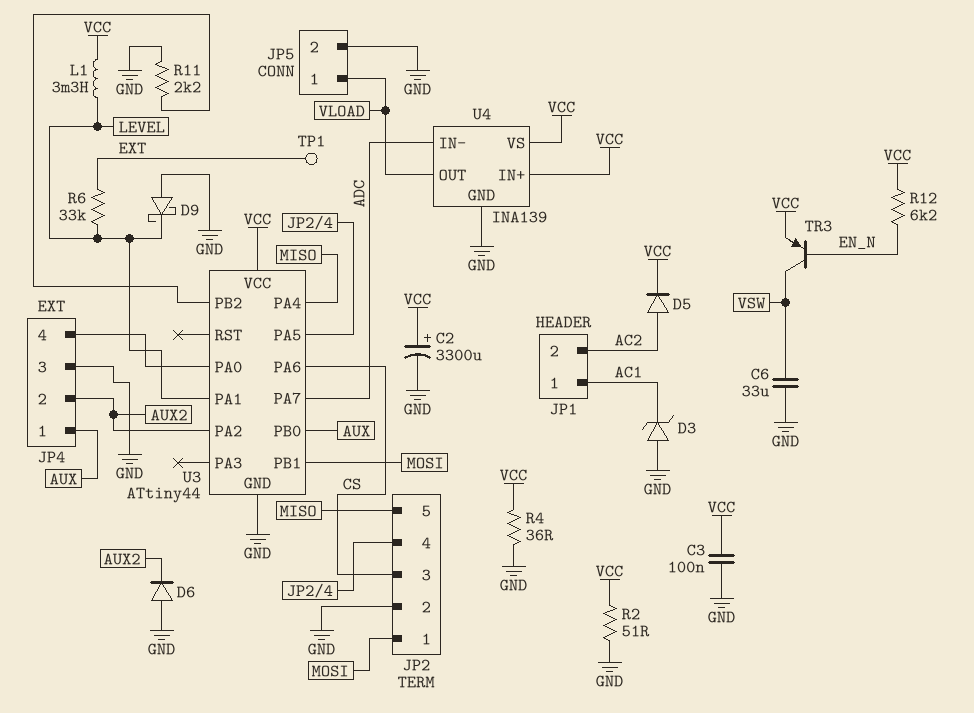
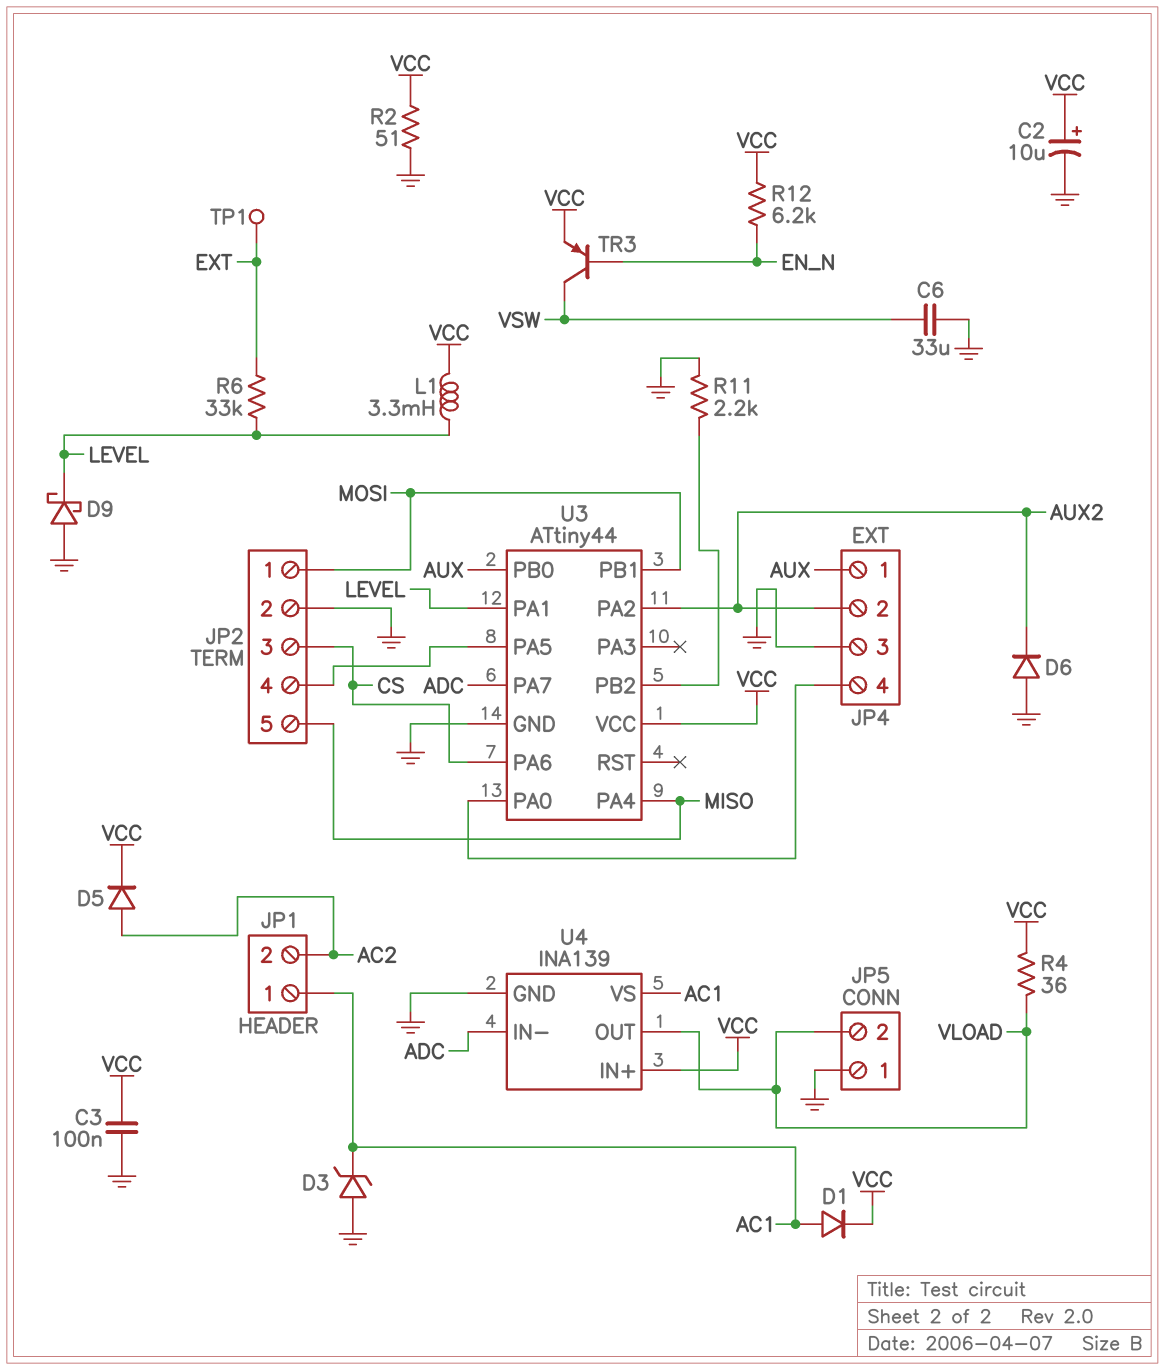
C2: 3300uF (plus VCC, minus GND) -> 10uF (plus VCC, minus GND)
D1: none -> diode (A AC1, K VCC)
JP5 pin 1: VLOAD -> GND
JP5 pin 2: GND -> VLOAD
R4: 36 (GND, VCC) -> 36 (VCC, VLOAD)
U4 pin VS: VCC -> AC1

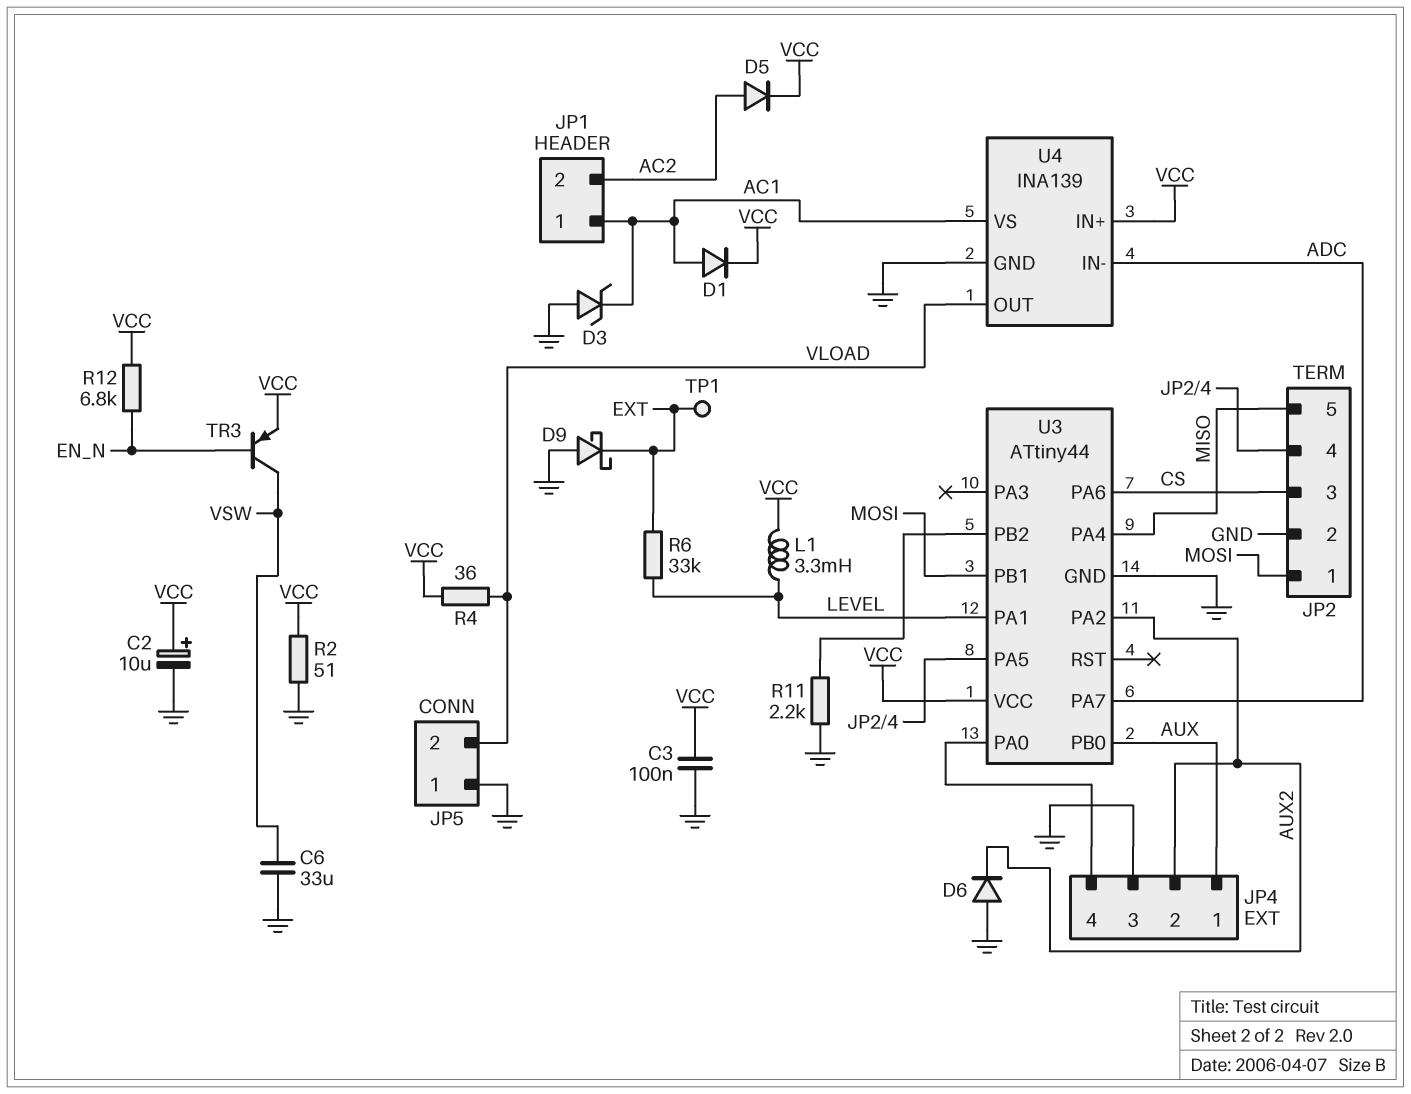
D9: schottky (A GND, K LEVEL) -> schottky (A GND, K EXT)
R12: 6.2k (EN_N, VCC) -> 6.8k (EN_N, VCC)

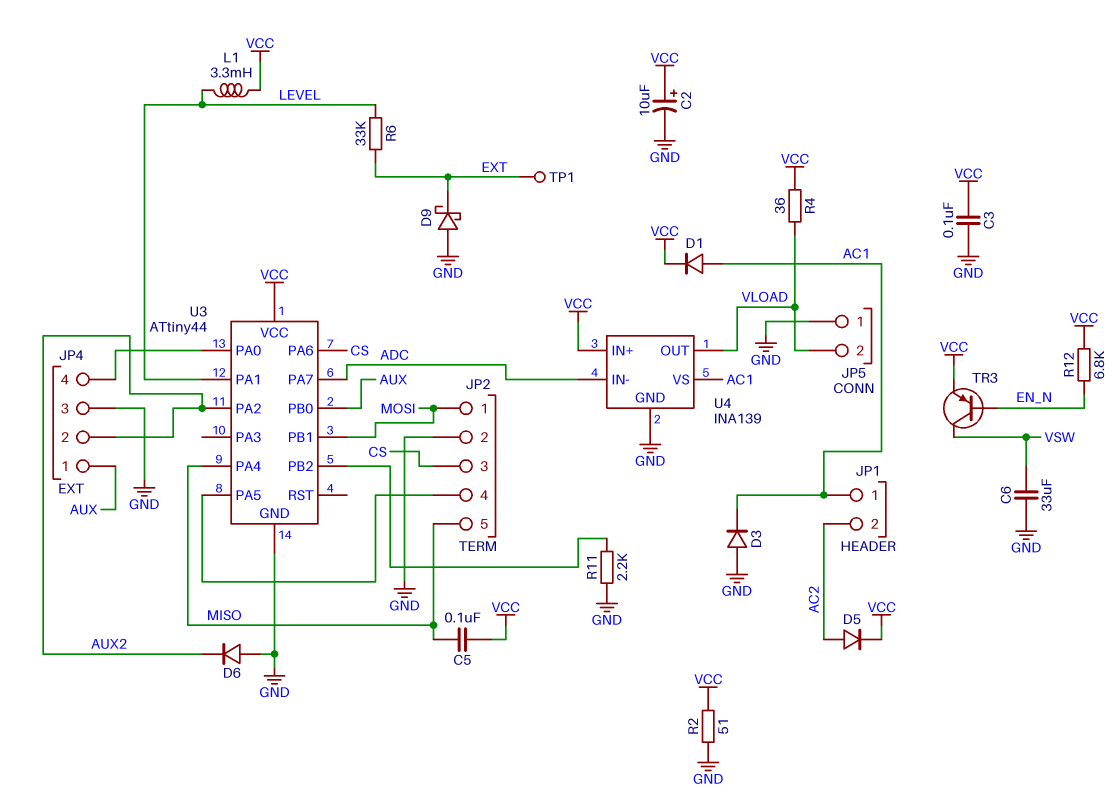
C5: none -> 100nF (MISO, VCC)
D3: zener (A GND, K AC1) -> diode (A GND, K AC1)

